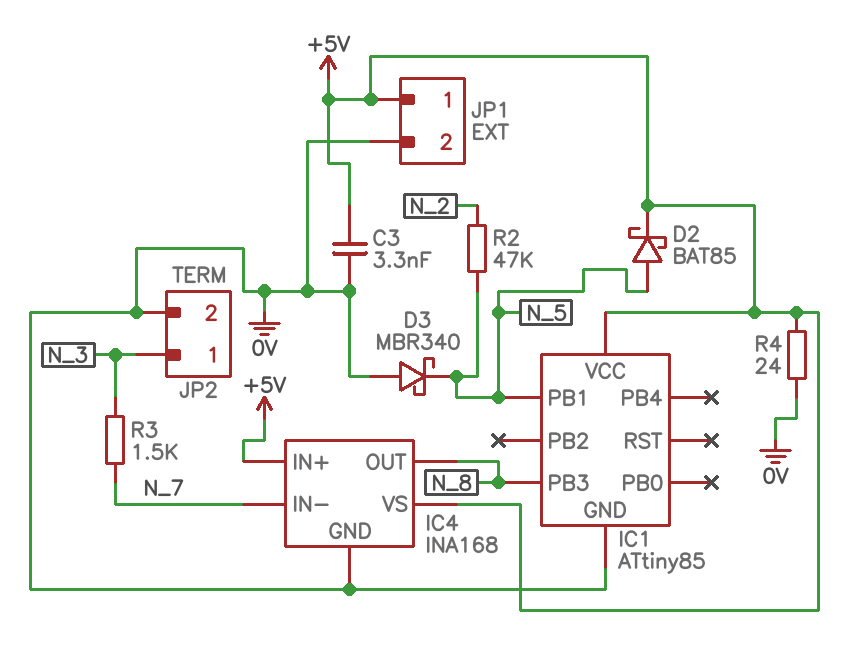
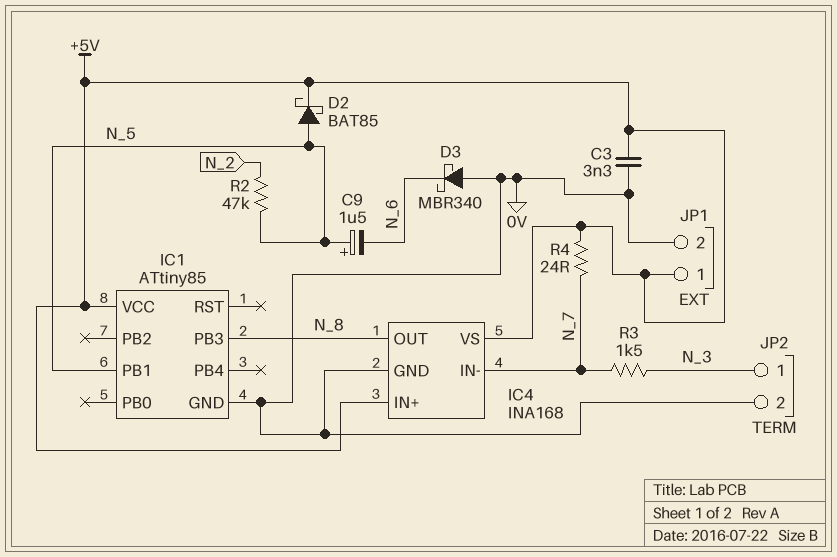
C9: none -> 1.5uF (plus N_5, minus N_6)
D3: schottky MBR340 (A 0V, K N_5) -> schottky MBR340 (A 0V, K N_6)
R4: 24 (+5V, 0V) -> 24 (+5V, N_7)

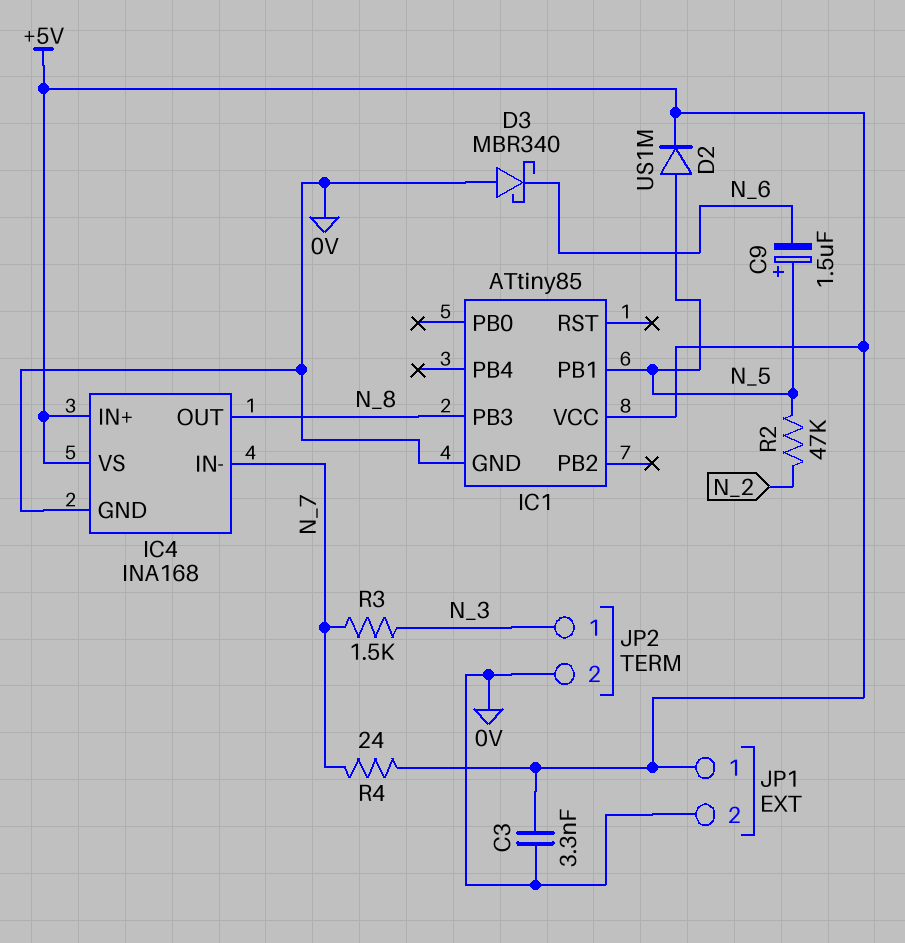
D2: schottky BAT85 (A N_5, K +5V) -> diode US1M (A N_5, K +5V)

